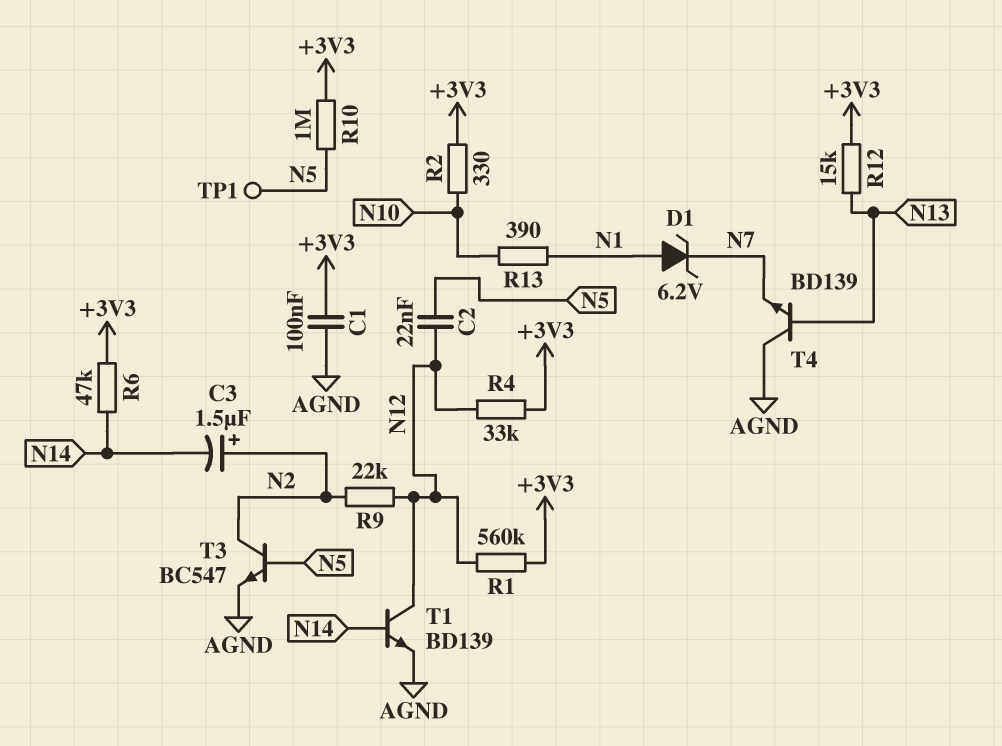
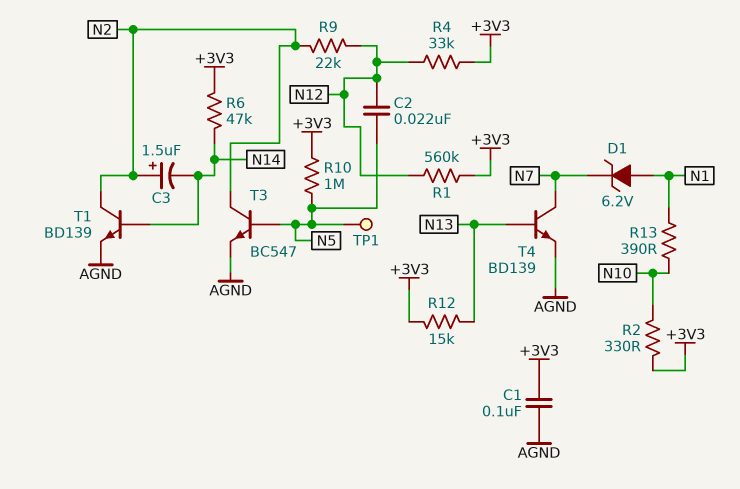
T1: NPN BD139 (B N14, C N12, E AGND) -> NPN BD139 (B N14, C N2, E AGND)
T4: NPN BD139 (B N13, C AGND, E N7) -> NPN BD139 (B N13, C N7, E AGND)

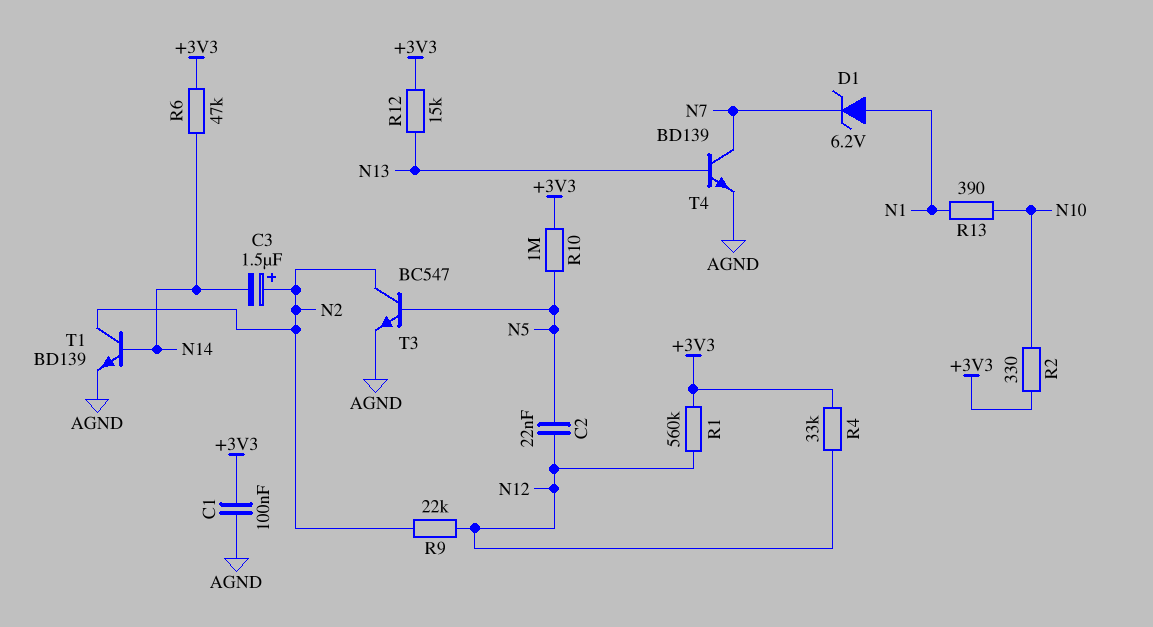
TP1: test point (N5) -> none

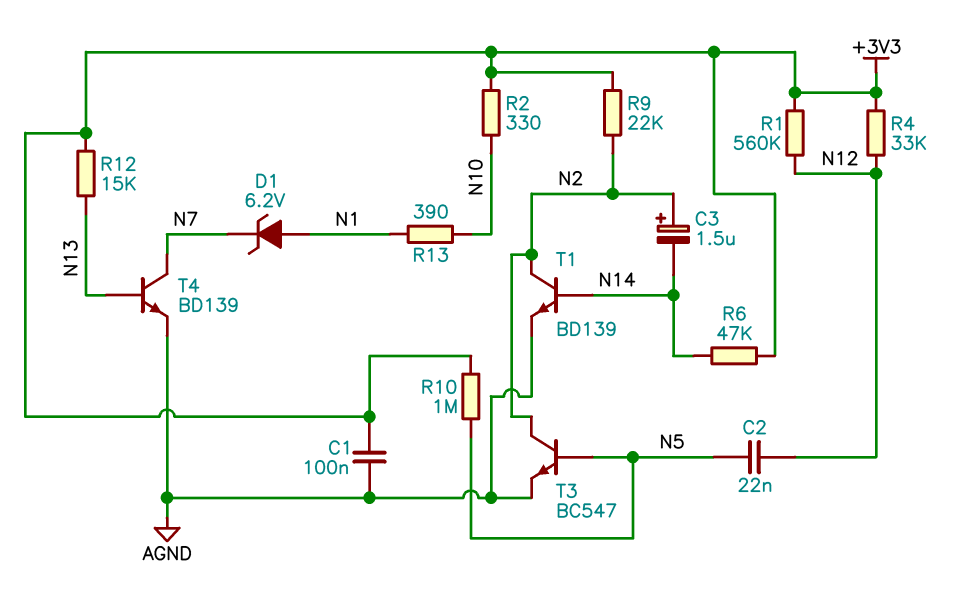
R9: 22k (N2, N12) -> 22k (+3V3, N2)

